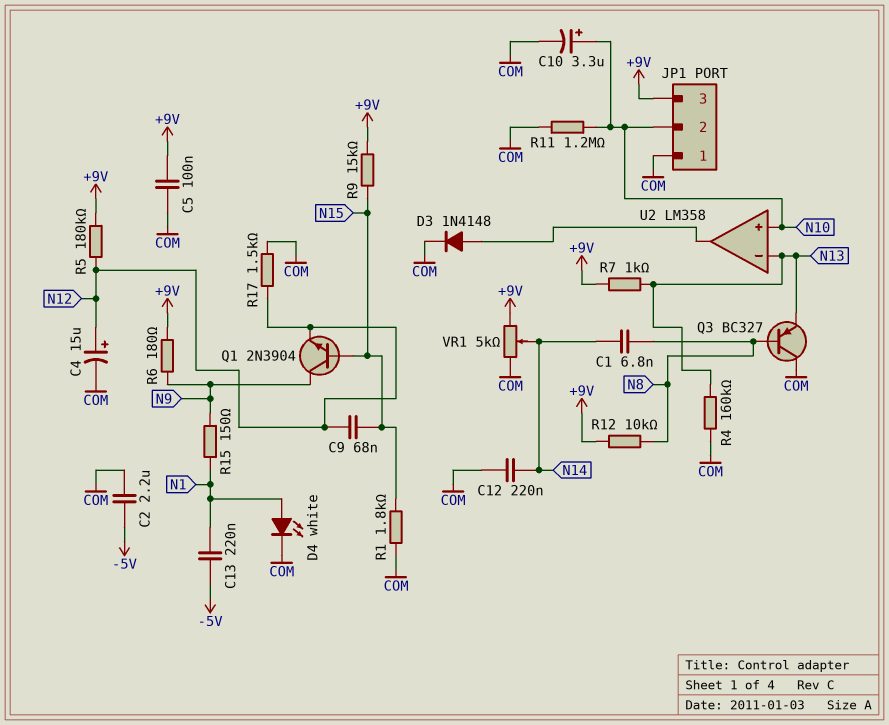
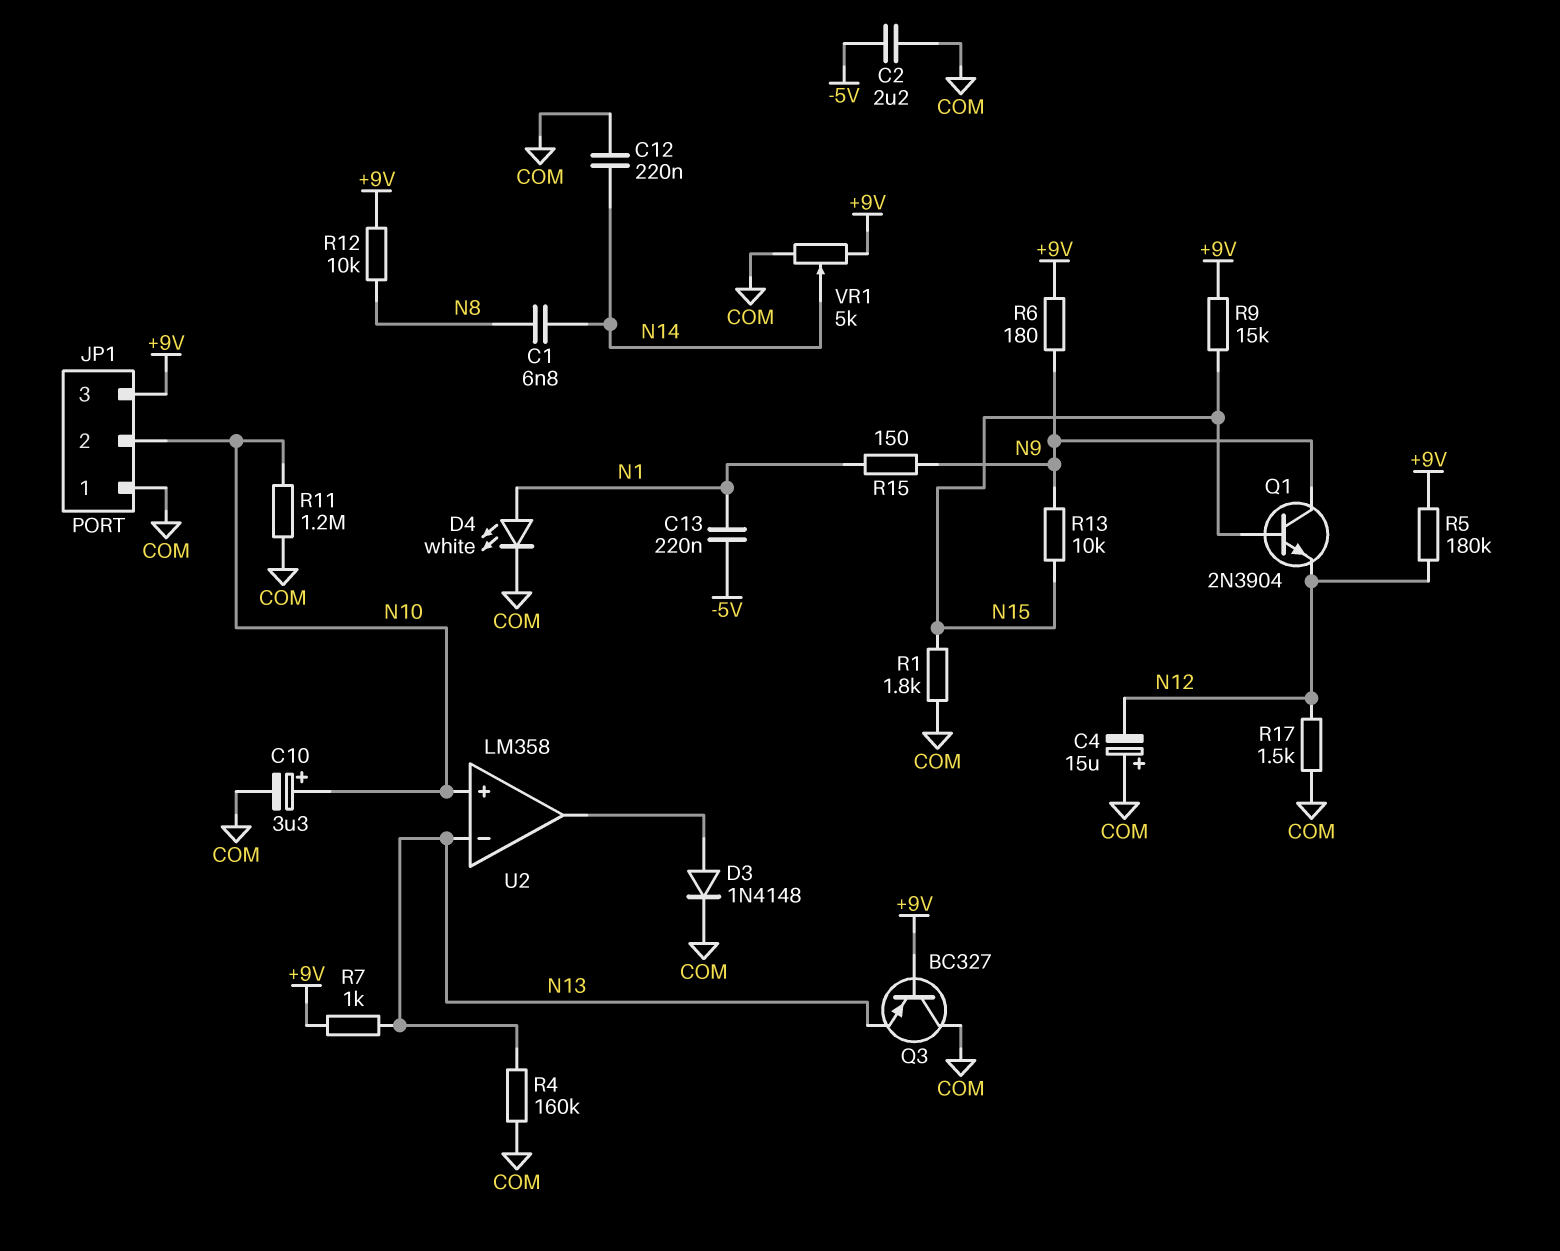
C4: 15uF (plus N12, minus COM) -> 15uF (plus COM, minus N12)
C5: 100nF (+9V, COM) -> none
C9: 68nF (N12, N15) -> none
Q3: PNP BC327 (B N8, C COM, E N13) -> PNP BC327 (B +9V, C COM, E N13)
R13: none -> 10k (N9, N15)

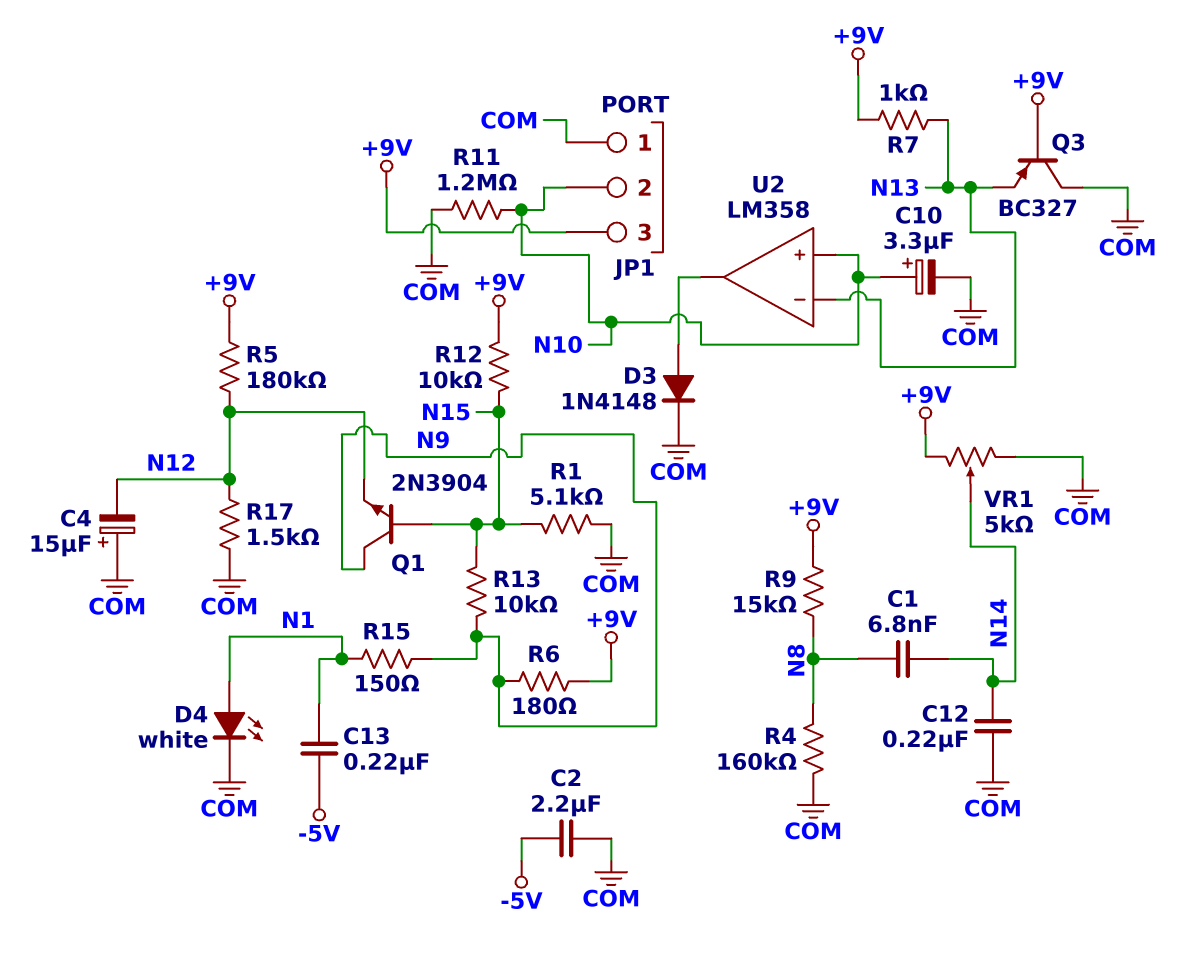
R1: 1.8k (COM, N15) -> 5.1k (COM, N15)
R4: 160k (COM, N13) -> 160k (COM, N8)
R9: 15k (+9V, N15) -> 15k (+9V, N8)
R12: 10k (+9V, N8) -> 10k (+9V, N15)

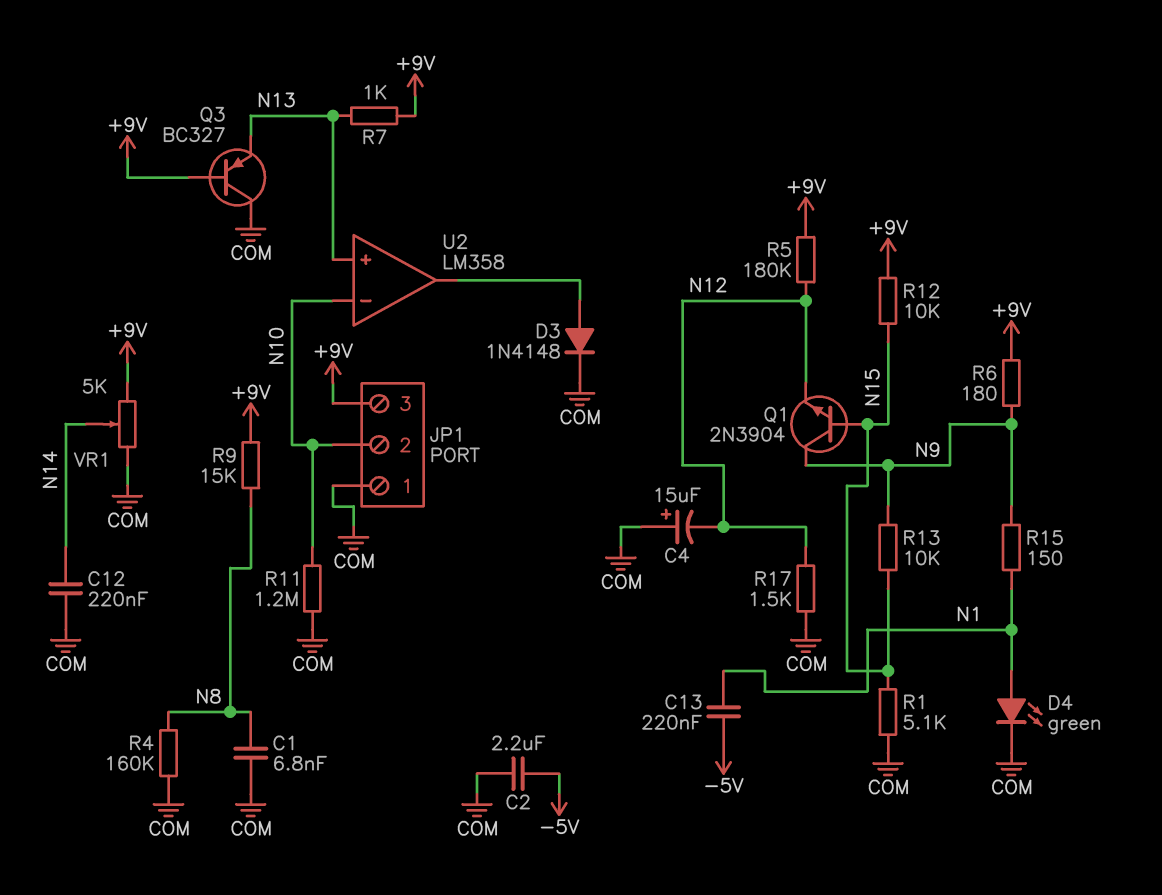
C1: 6.8nF (N8, N14) -> 6.8nF (COM, N8)
C10: 3.3uF (plus N10, minus COM) -> none
D4: LED white (A N1, K COM) -> LED green (A N1, K COM)
U2 pin in+: N10 -> N13
U2 pin in-: N13 -> N10

